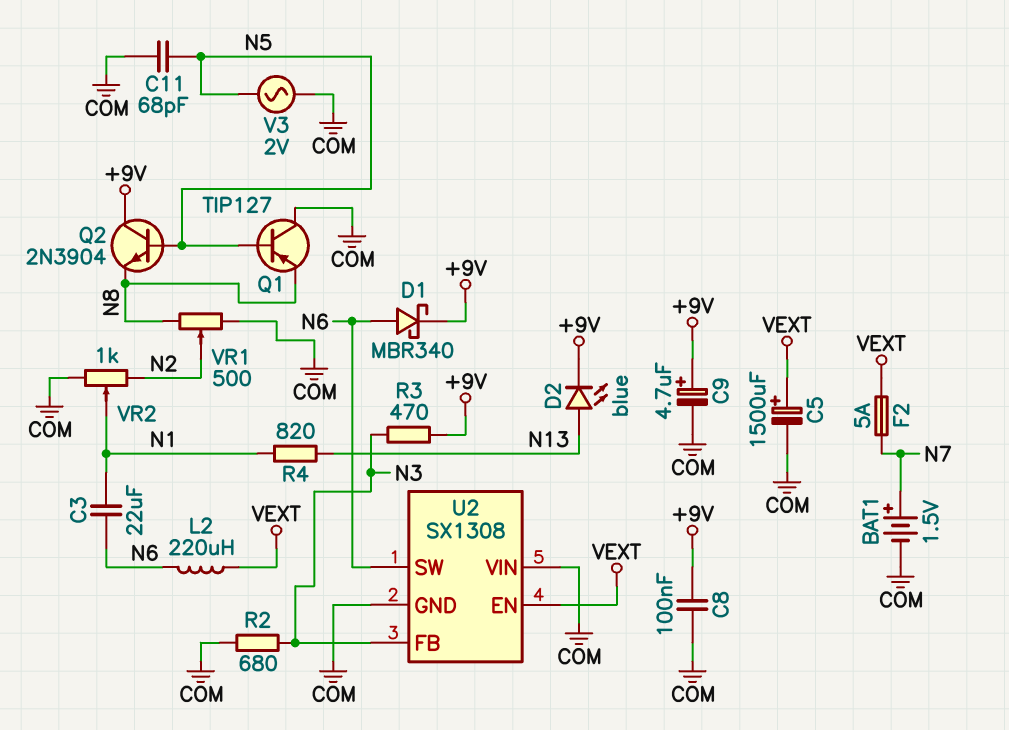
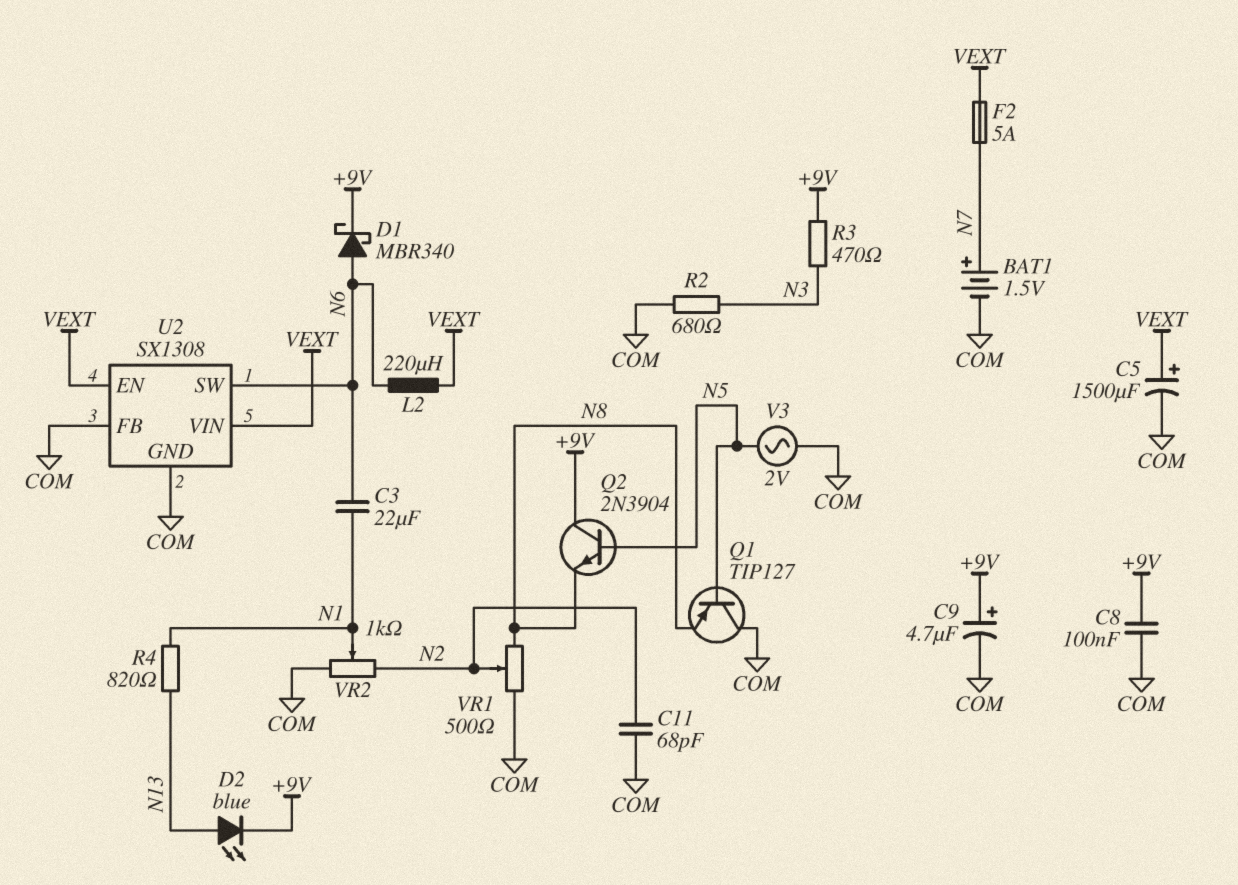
C11: 68pF (COM, N5) -> 68pF (COM, N2)
U2 pin FB: N3 -> COM
U2 pin VIN: COM -> VEXT

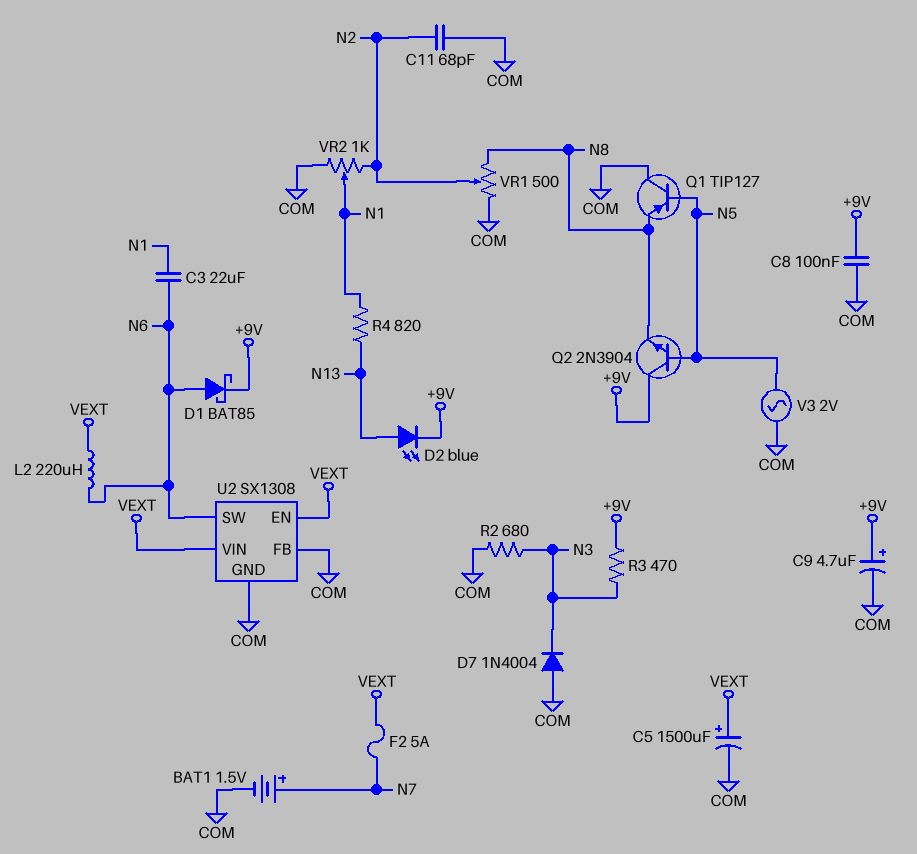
D1: schottky MBR340 (A N6, K +9V) -> schottky BAT85 (A N6, K +9V)
D7: none -> diode 1N4004 (A COM, K N3)

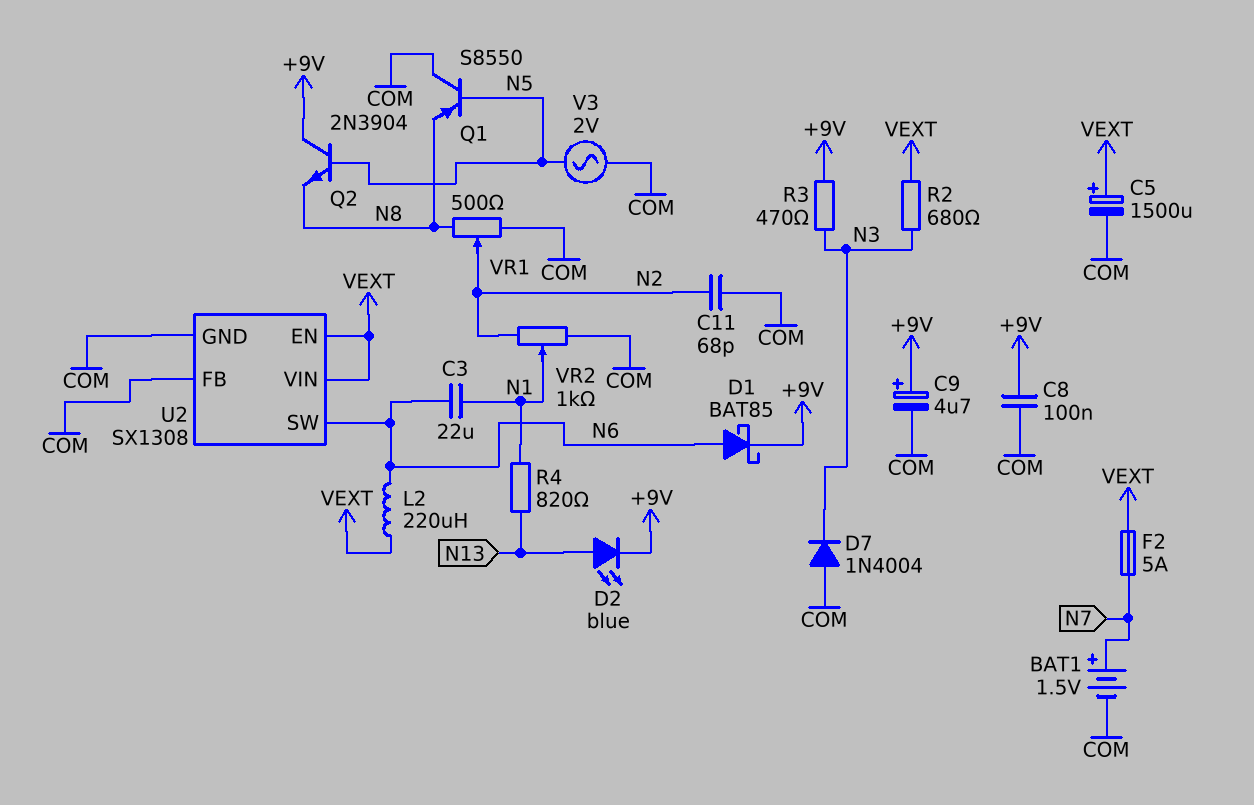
Q1: PNP TIP127 (B N5, C COM, E N8) -> PNP S8550 (B N5, C COM, E N8)
R2: 680 (COM, N3) -> 680 (N3, VEXT)

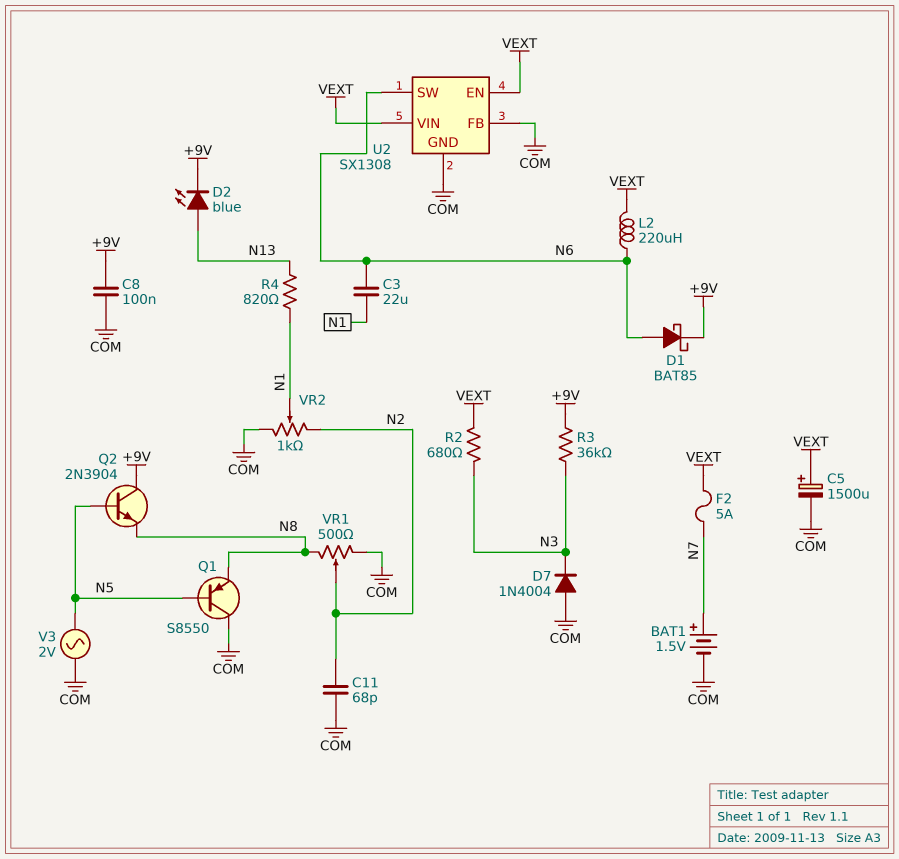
C9: 4.7uF (plus +9V, minus COM) -> none
R3: 470 (+9V, N3) -> 36k (+9V, N3)

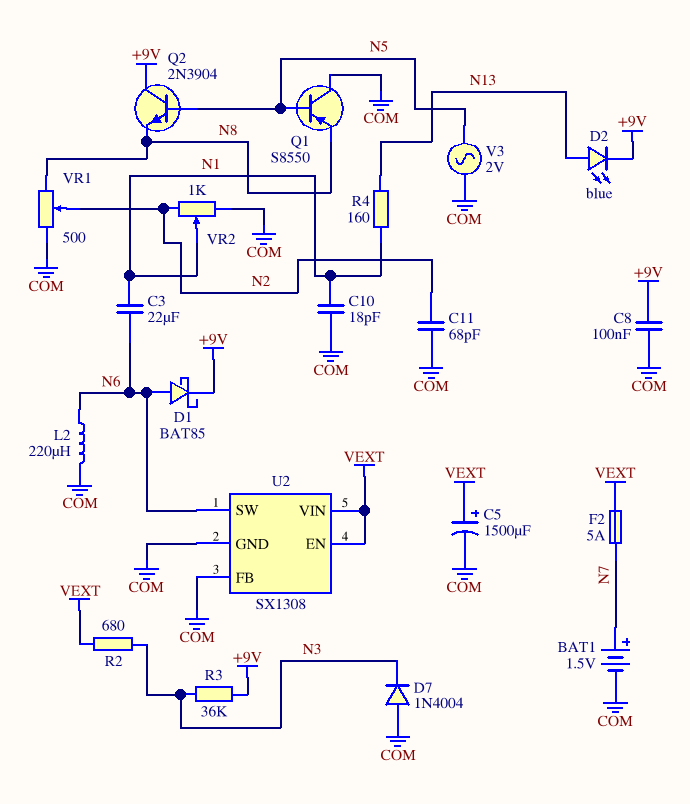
C10: none -> 18pF (COM, N1)
L2: 220uH (N6, VEXT) -> 220uH (COM, N6)
R4: 820 (N1, N13) -> 160 (N1, N13)

